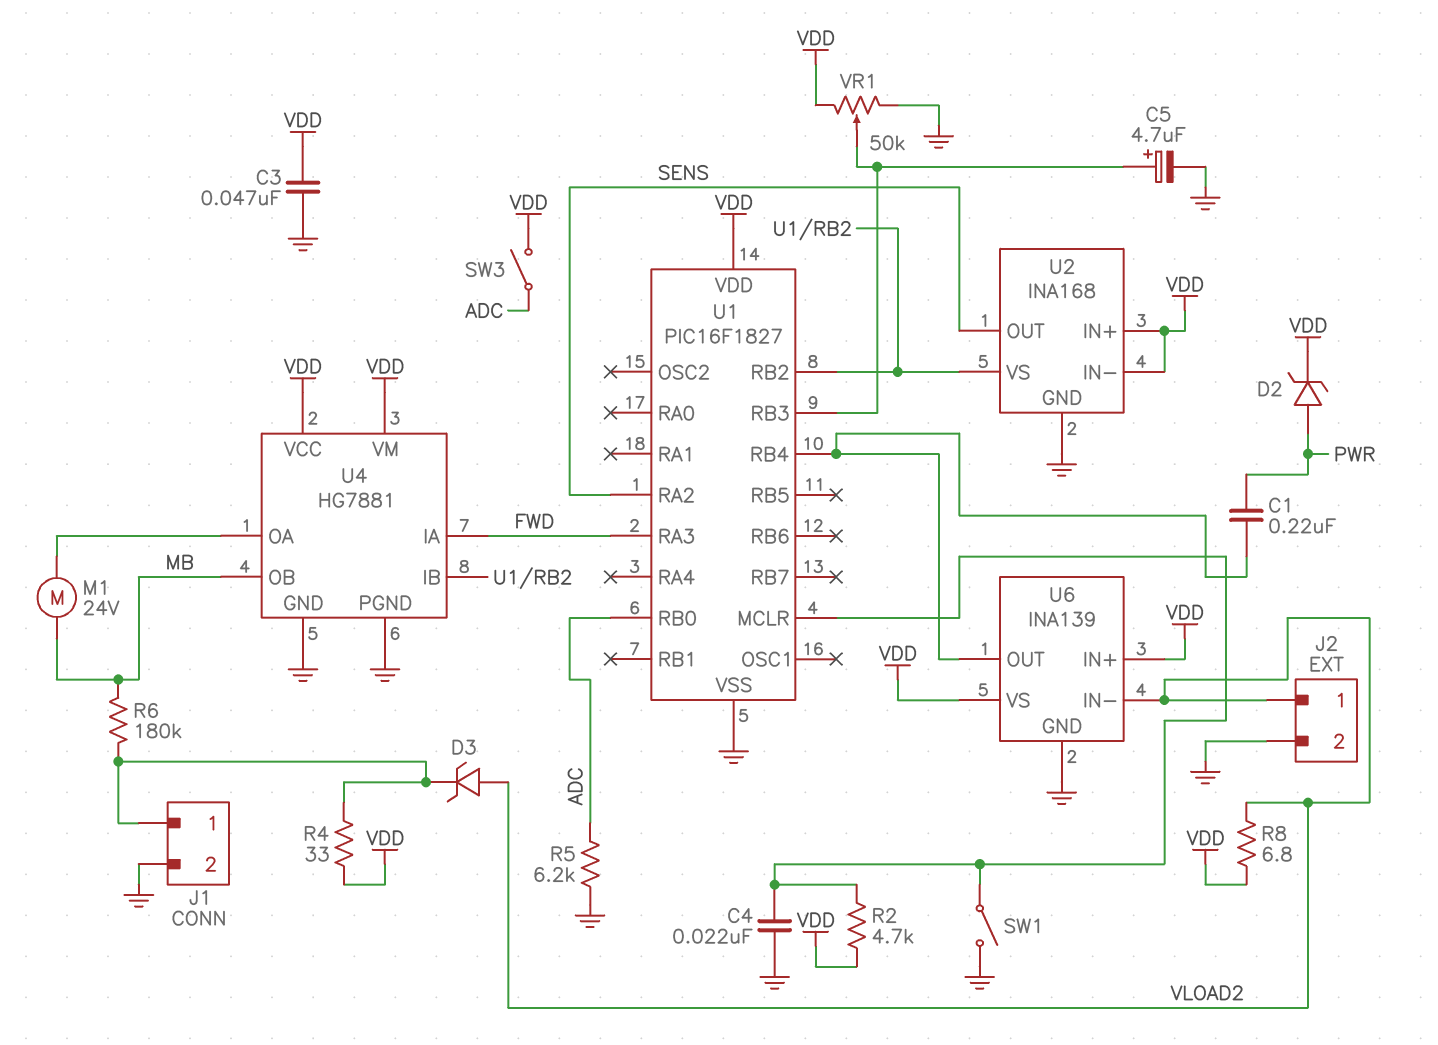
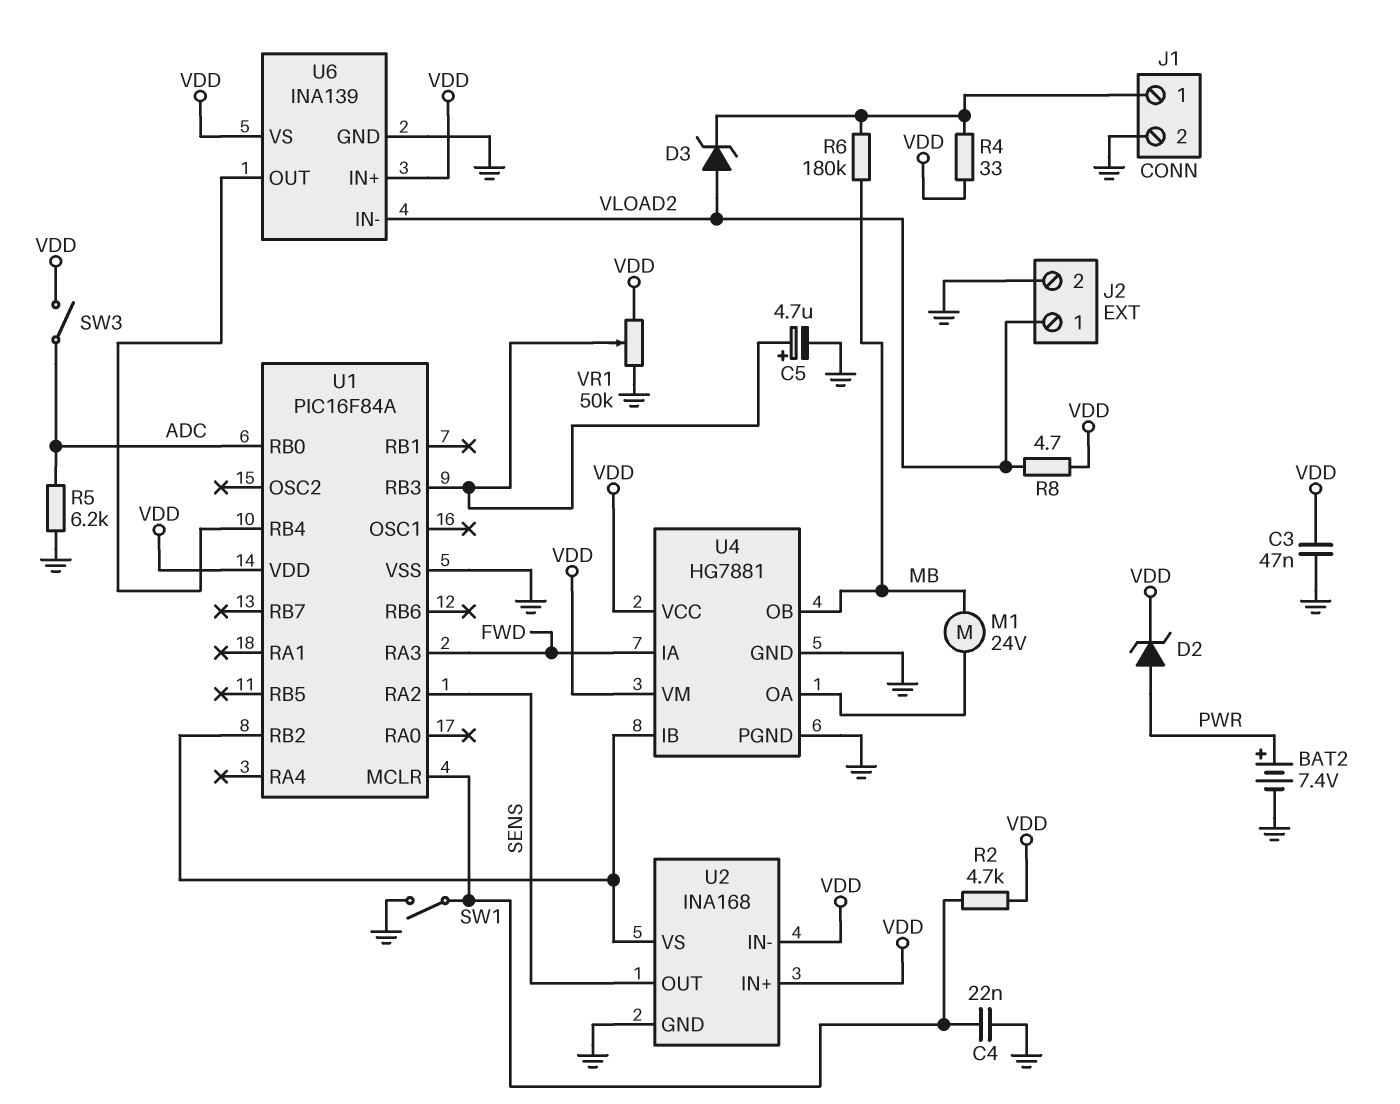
BAT2: none -> 7.4V (plus PWR, minus GND)
C1: 220nF (PWR, U1/RB4) -> none
R8: 6.8 (VDD, VLOAD2) -> 4.7 (VDD, VLOAD2)
U1: PIC16F1827 -> PIC16F84A

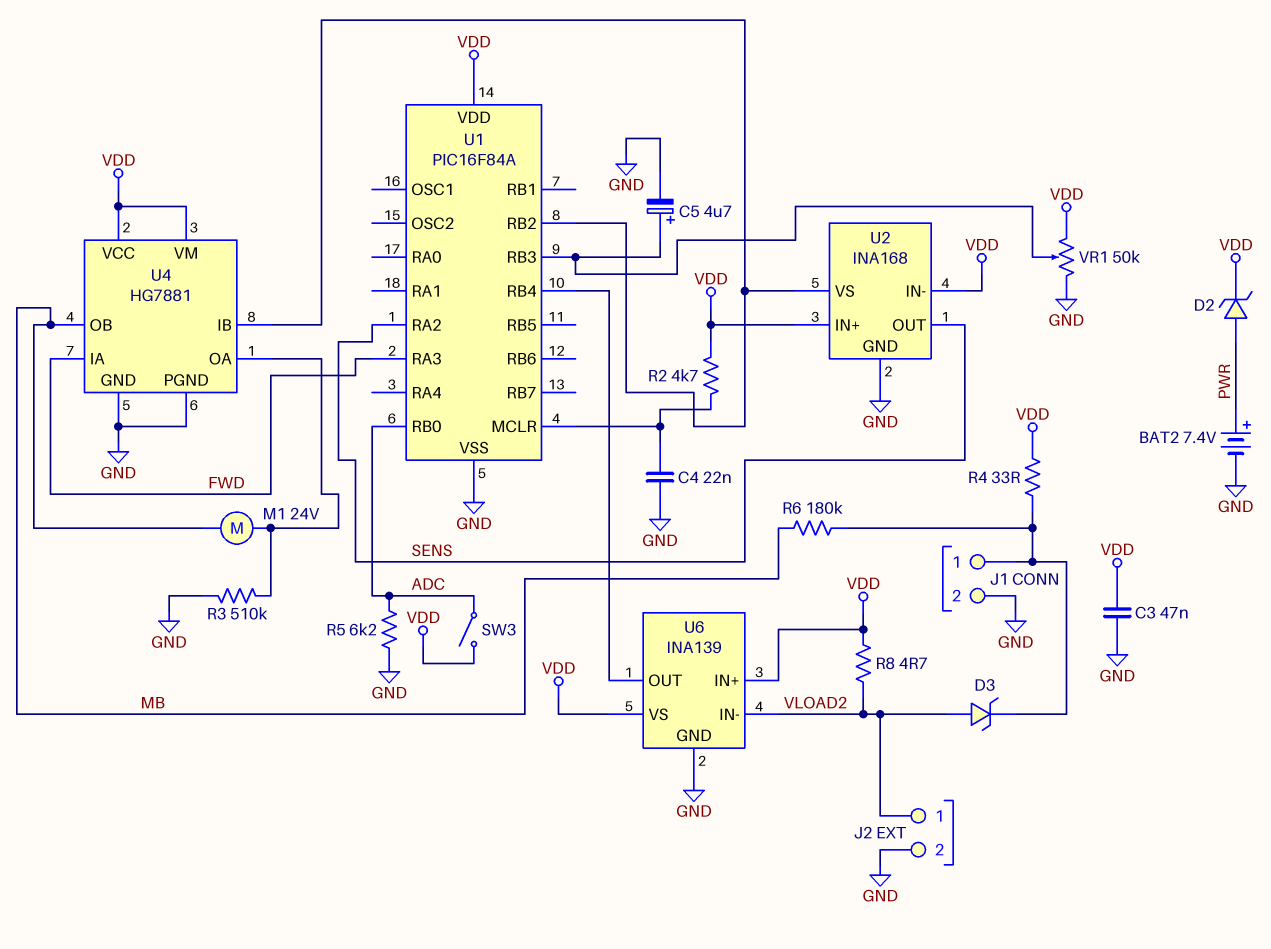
R3: none -> 510k (GND, U4/OA)
SW1: switch (GND, U1/MCLR) -> none

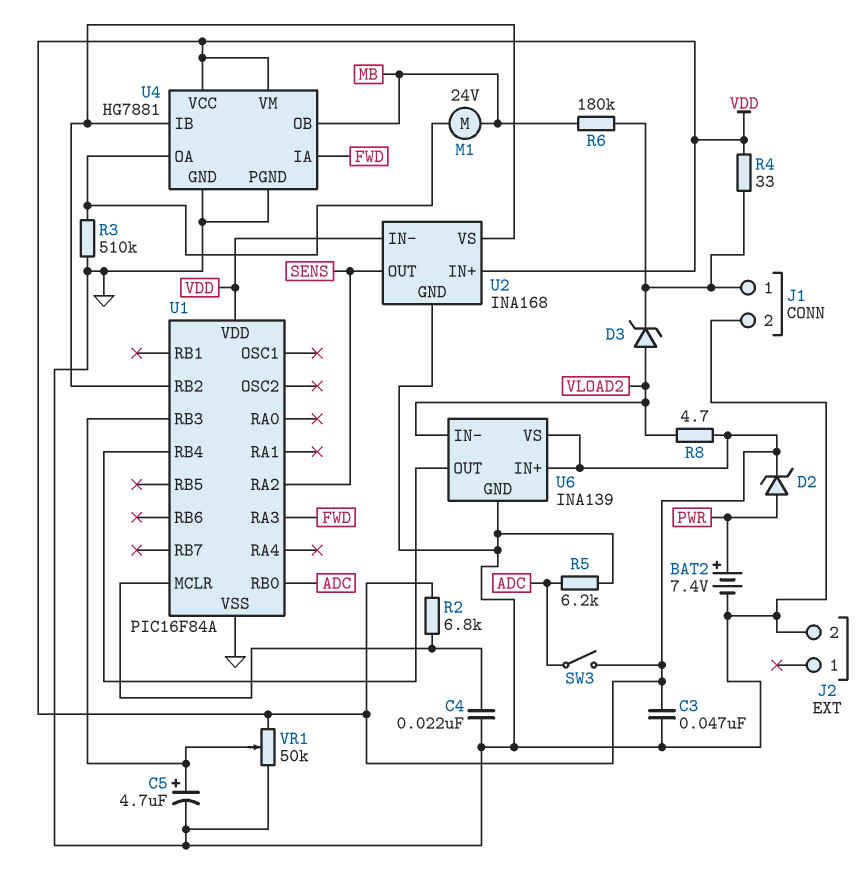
J2 pin 1: VLOAD2 -> none
R2: 4.7k (U1/MCLR, VDD) -> 6.8k (U1/MCLR, VDD)

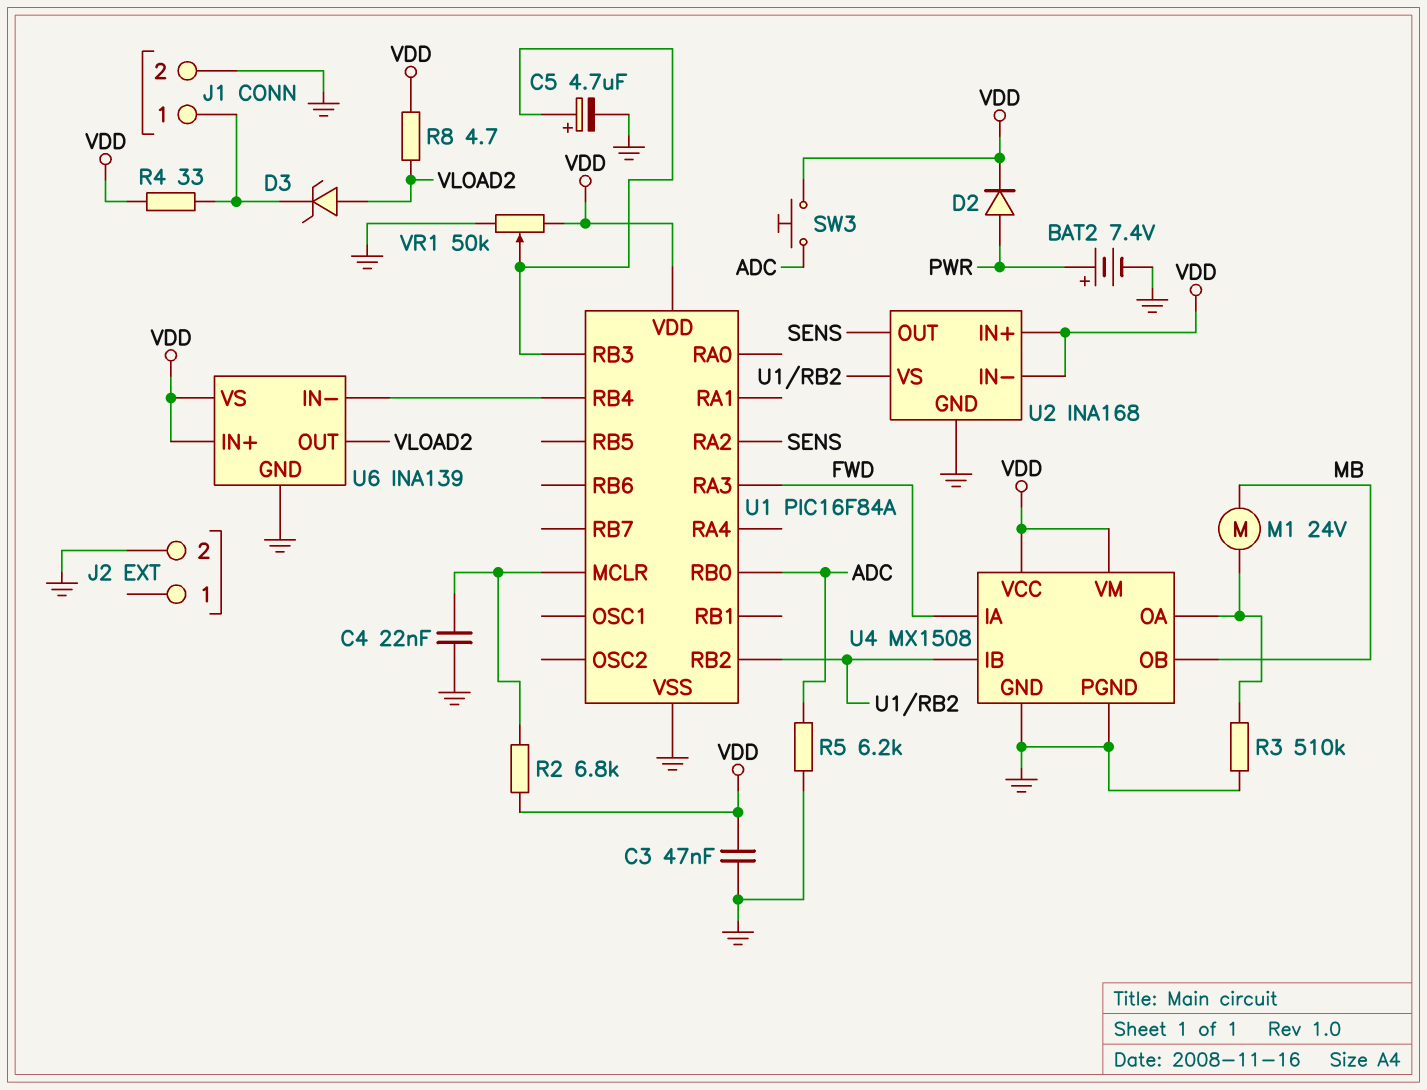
D2: zener (A PWR, K VDD) -> diode (A PWR, K VDD)
R6: 180k (J1/1, MB) -> none
SW3: switch (ADC, VDD) -> button (ADC, VDD)
U4: HG7881 -> MX1508
U6 pin IN-: VLOAD2 -> U1/RB4
U6 pin OUT: U1/RB4 -> VLOAD2

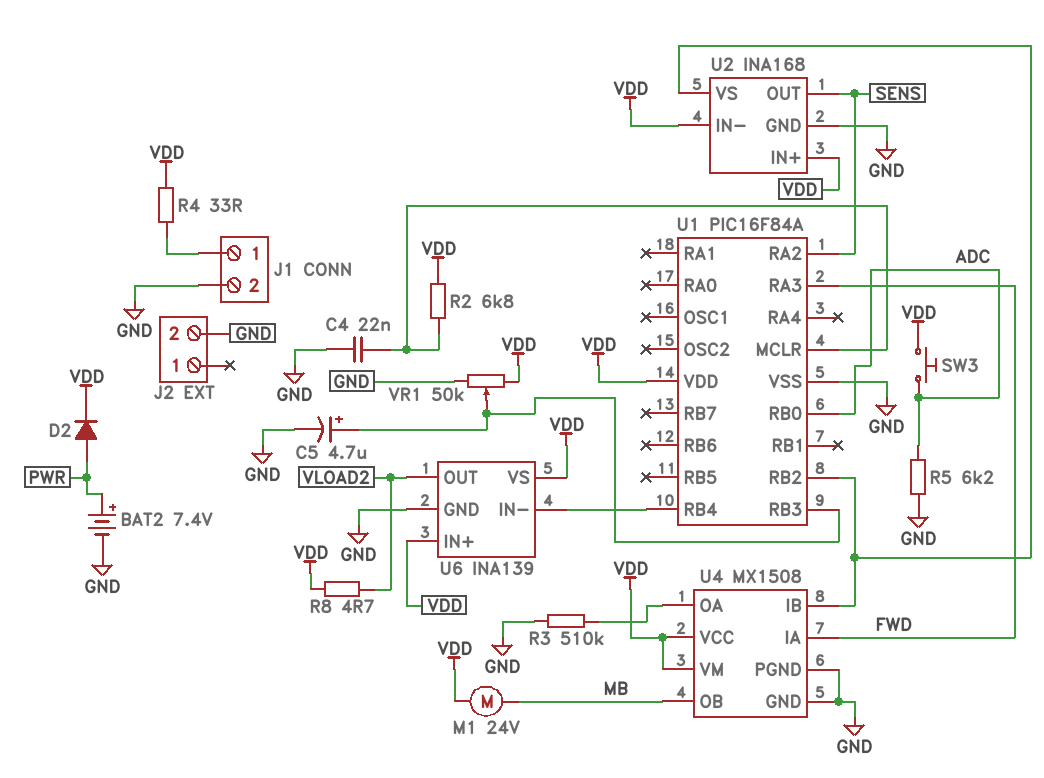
C3: 47nF (GND, VDD) -> none
D3: zener (A VLOAD2, K J1/1) -> none
M1: motor 24V (MB, U4/OA) -> motor 24V (MB, VDD)

